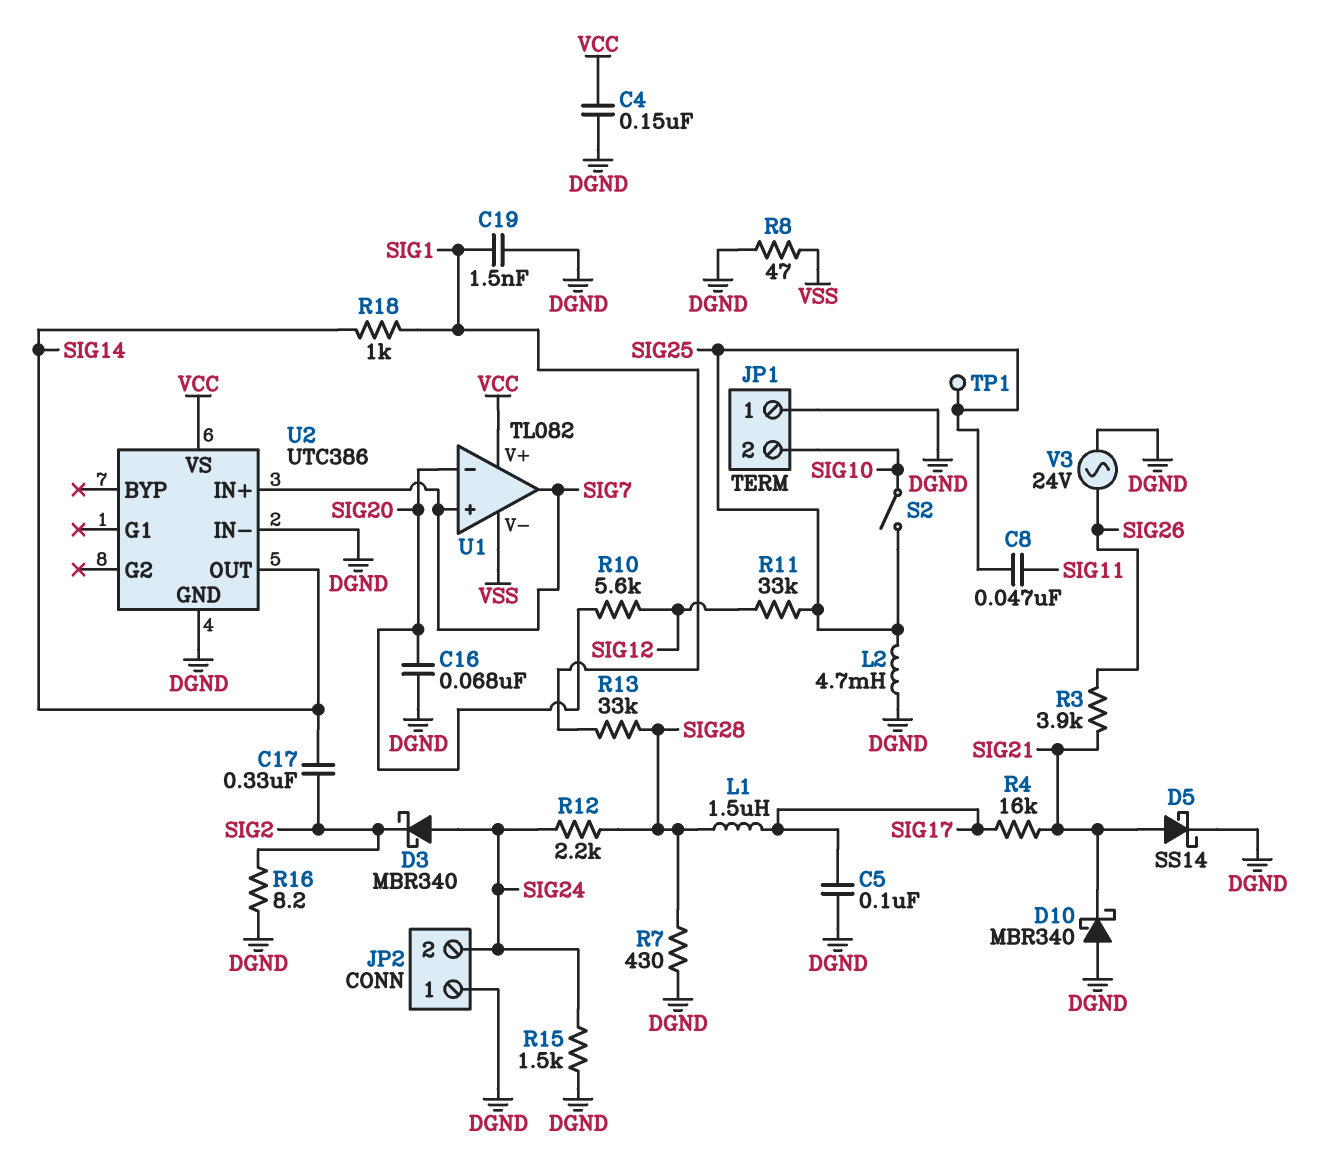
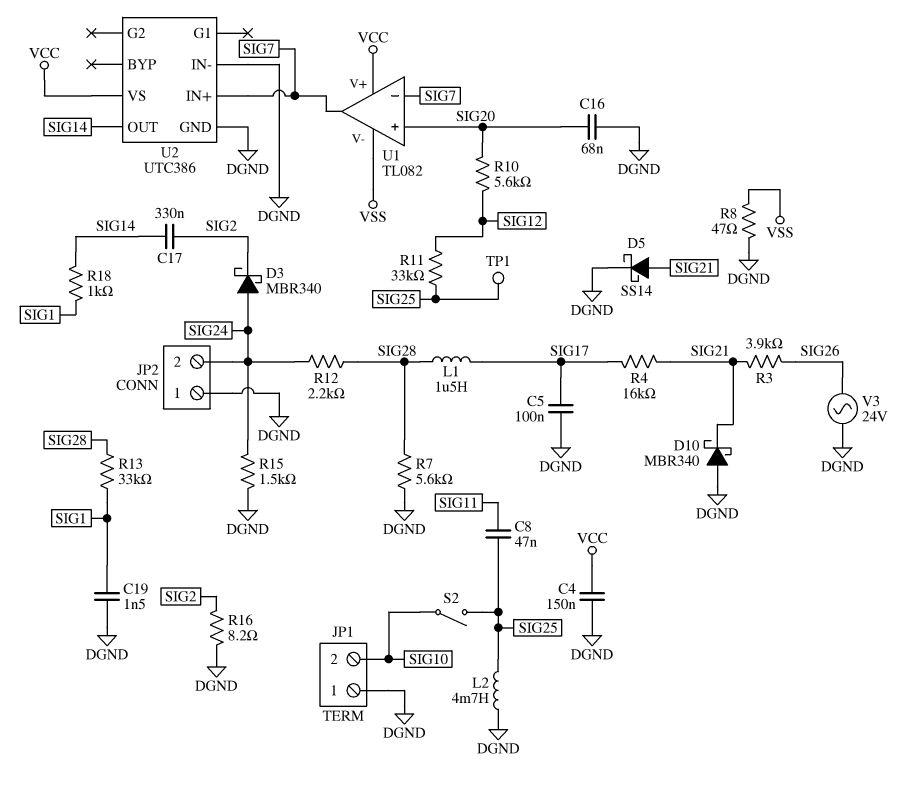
R7: 430 (DGND, SIG28) -> 5.6k (DGND, SIG28)
U1 pin in+: SIG7 -> SIG20
U1 pin in-: SIG20 -> SIG7

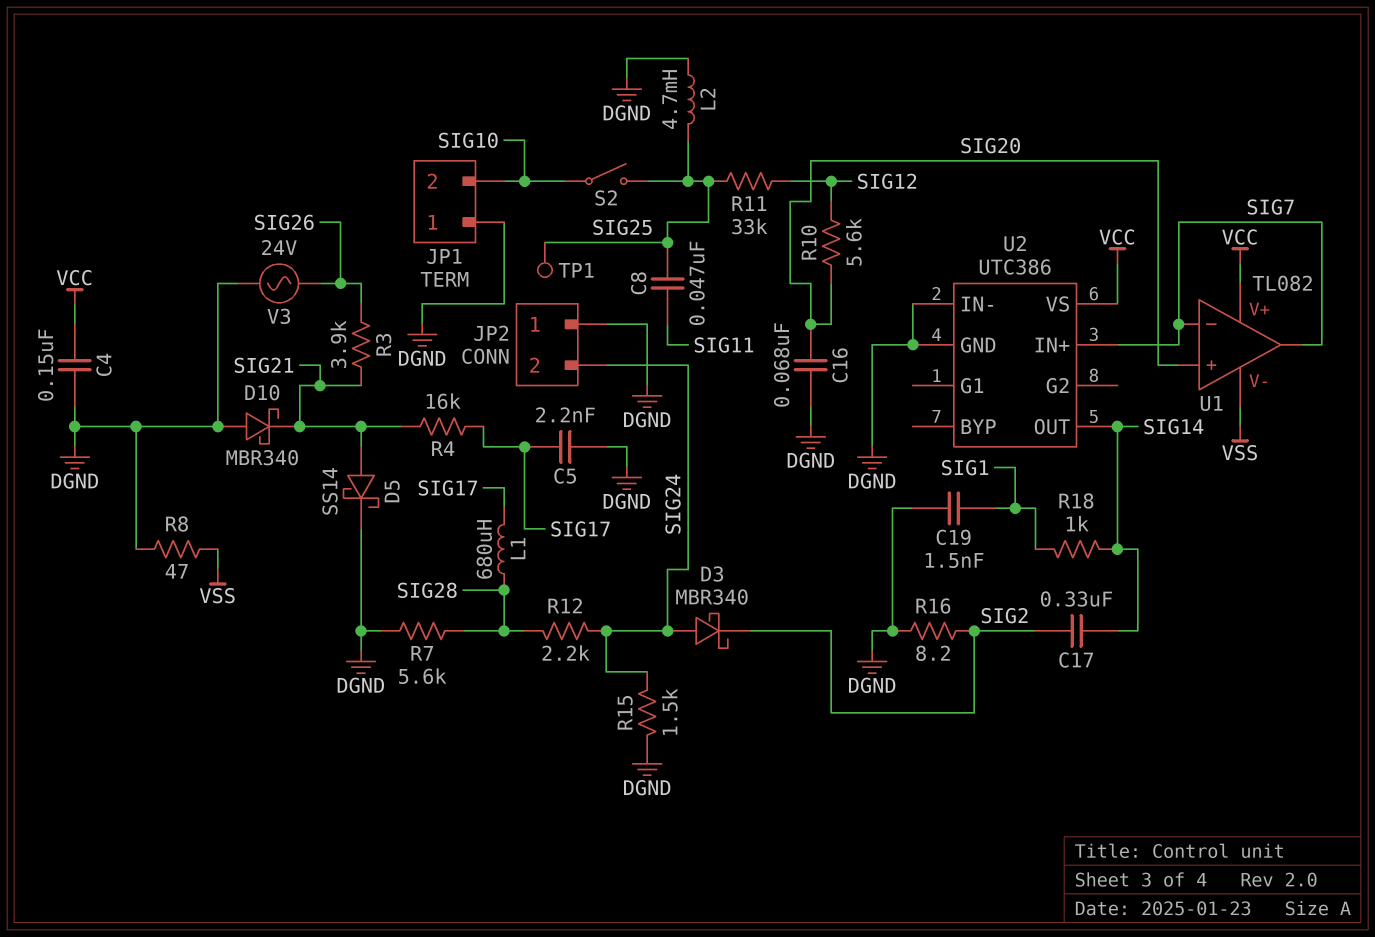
C5: 100nF (DGND, SIG17) -> 2.2nF (DGND, SIG17)
L1: 1.5uH (SIG17, SIG28) -> 680uH (SIG17, SIG28)
R13: 33k (SIG1, SIG28) -> none

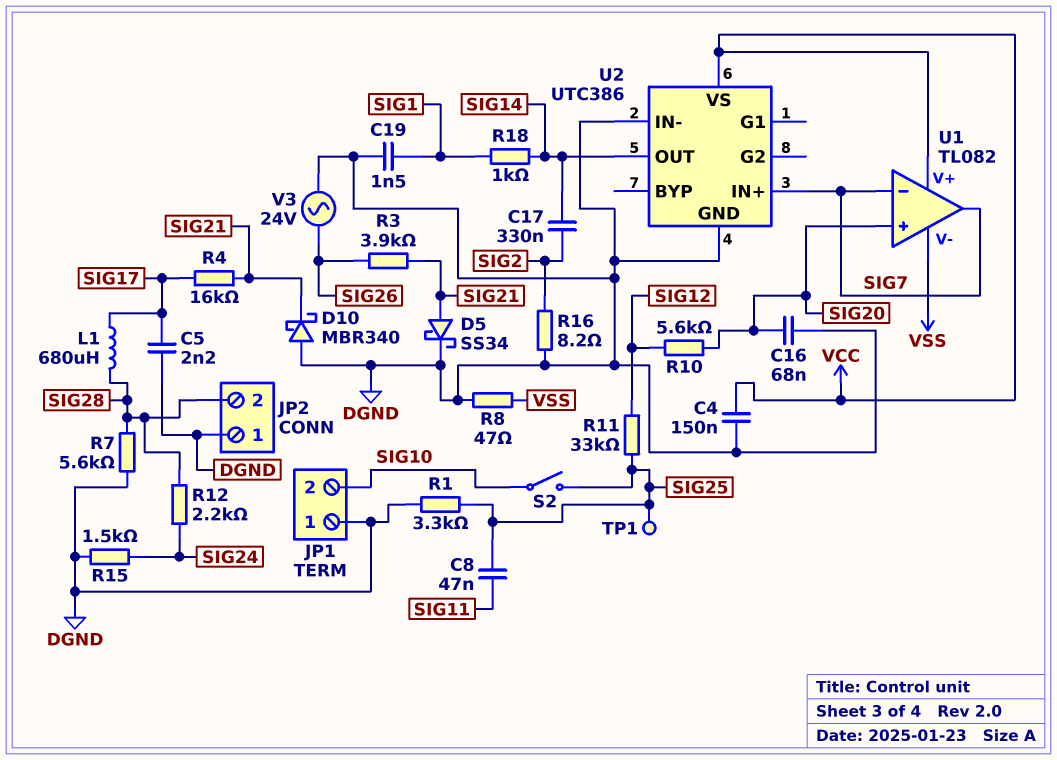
D3: schottky MBR340 (A SIG24, K SIG2) -> none
D5: schottky SS14 (A SIG21, K DGND) -> schottky SS34 (A SIG21, K DGND)
JP2 pin 2: SIG24 -> SIG28
L2: 4.7mH (DGND, SIG25) -> none
R1: none -> 3.3k (DGND, SIG25)

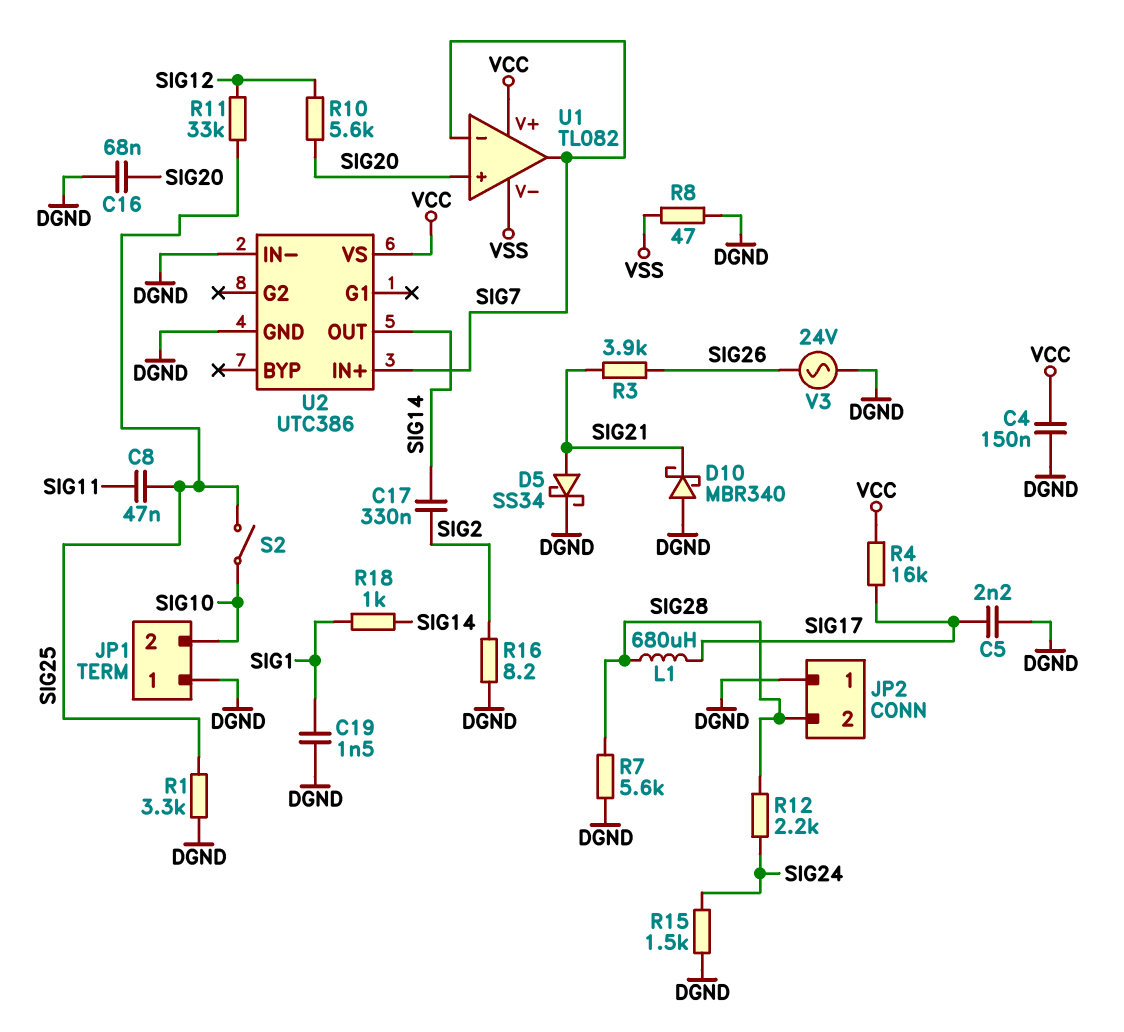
R4: 16k (SIG17, SIG21) -> 16k (SIG17, VCC)
TP1: test point (SIG25) -> none

